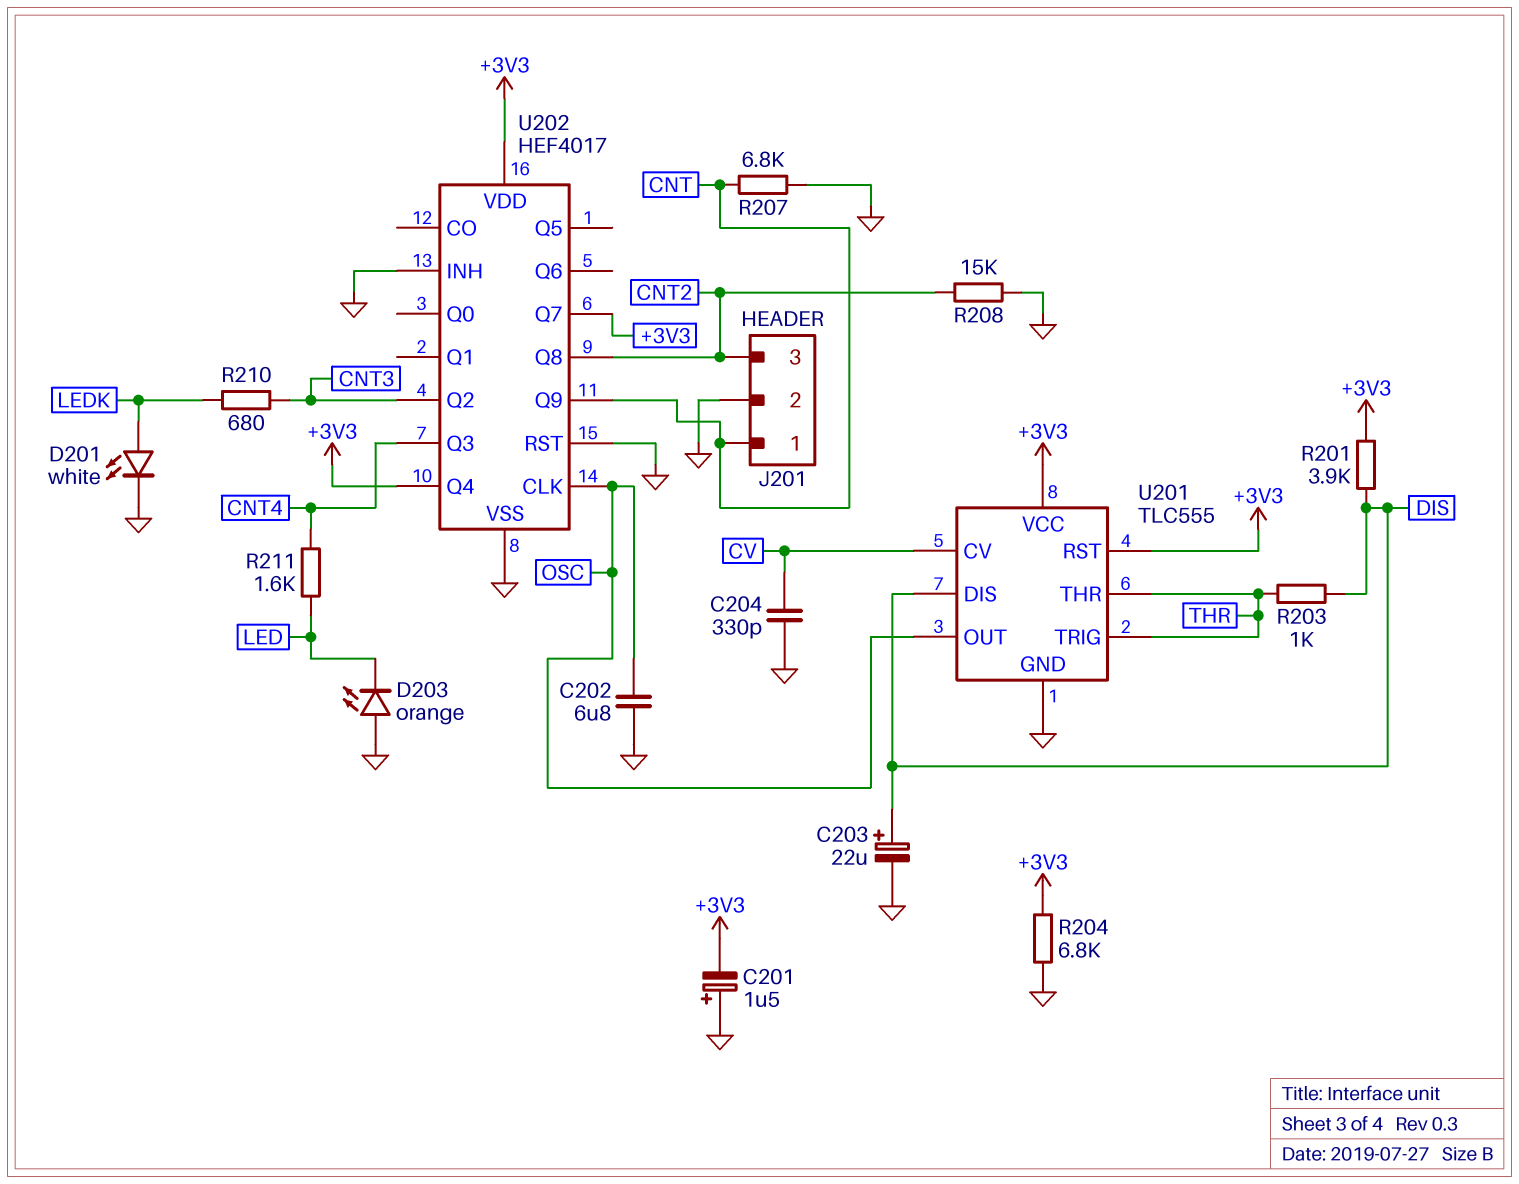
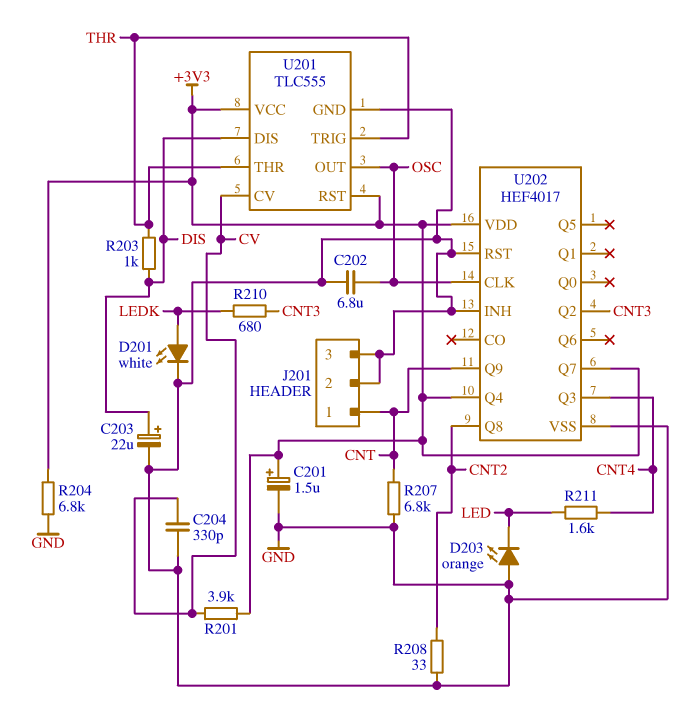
C201: 1.5uF (plus GND, minus +3V3) -> 1.5uF (plus +3V3, minus GND)
J201 pin 3: CNT2 -> GND
R201: 3.9k (+3V3, DIS) -> 3.9k (+3V3, CV)
R208: 15k (CNT2, GND) -> 33 (CNT2, GND)

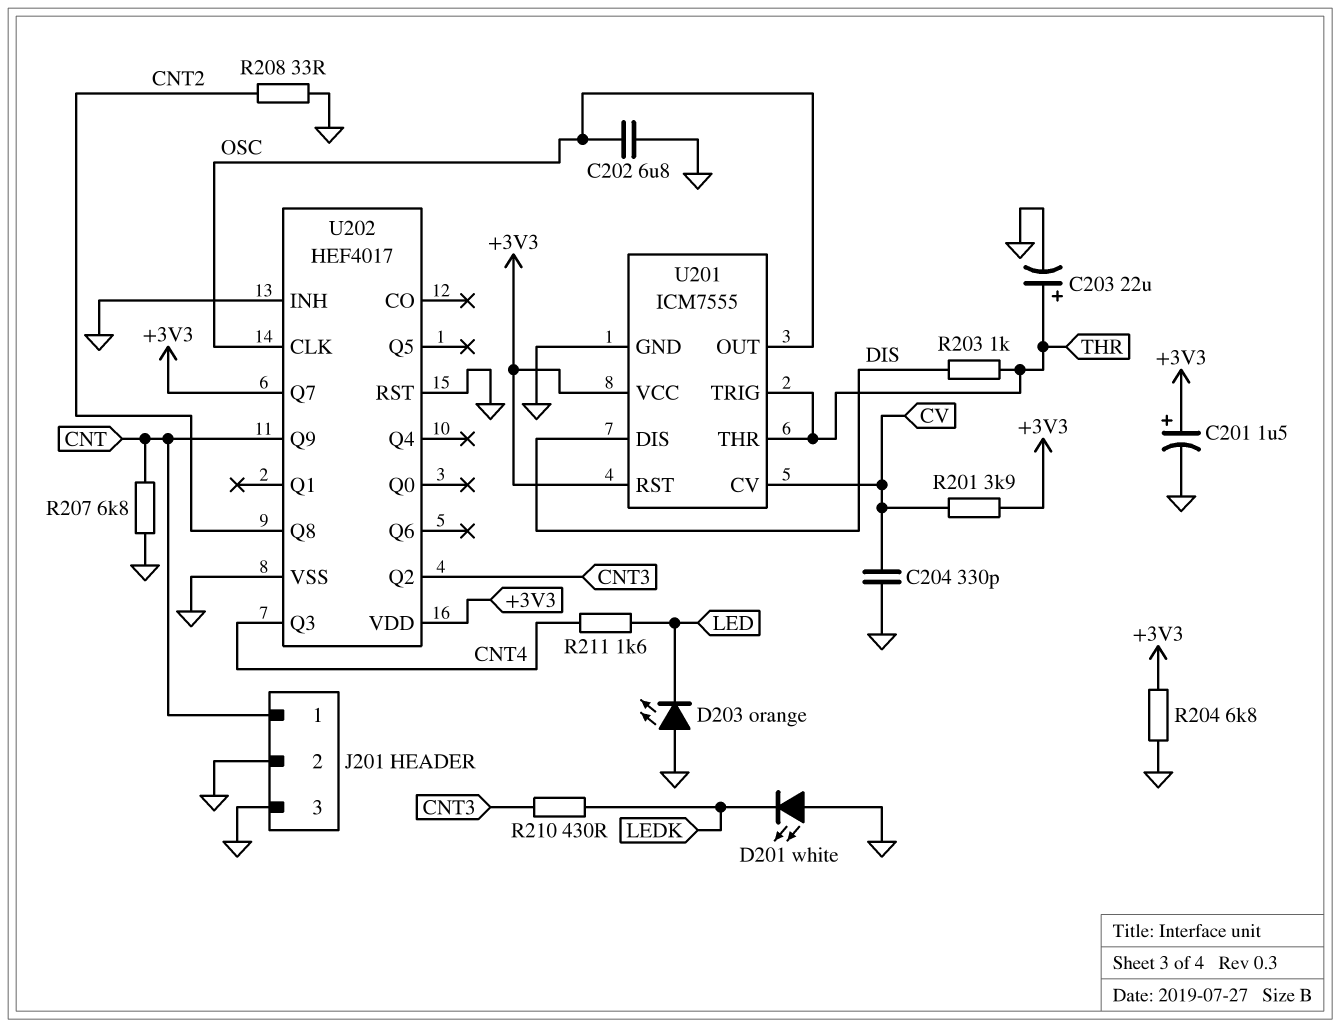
C203: 22uF (plus DIS, minus GND) -> 22uF (plus THR, minus GND)
D201: LED white (A LEDK, K GND) -> LED white (A GND, K LEDK)
R210: 680 (CNT3, LEDK) -> 430 (CNT3, LEDK)
U201: TLC555 -> ICM7555
U202 pin Q4: +3V3 -> none

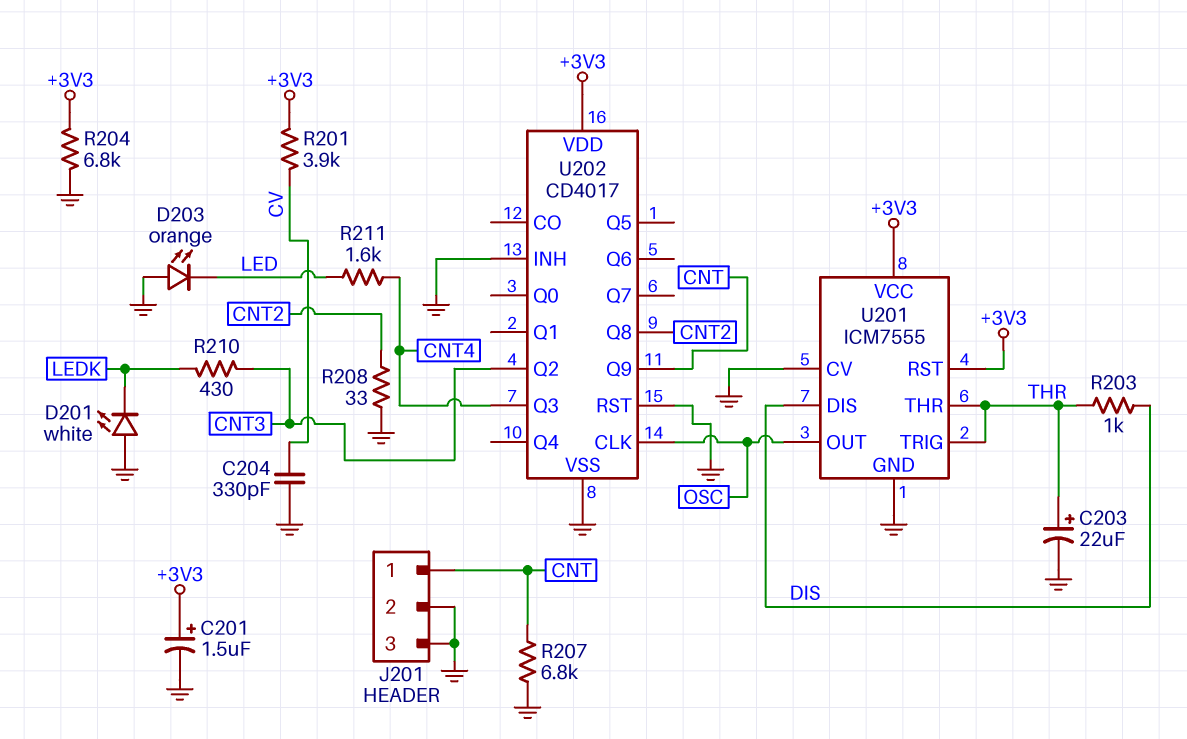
C202: 6.8uF (GND, OSC) -> none
U201 pin CV: CV -> GND
U202: HEF4017 -> CD4017
U202 pin Q7: +3V3 -> none

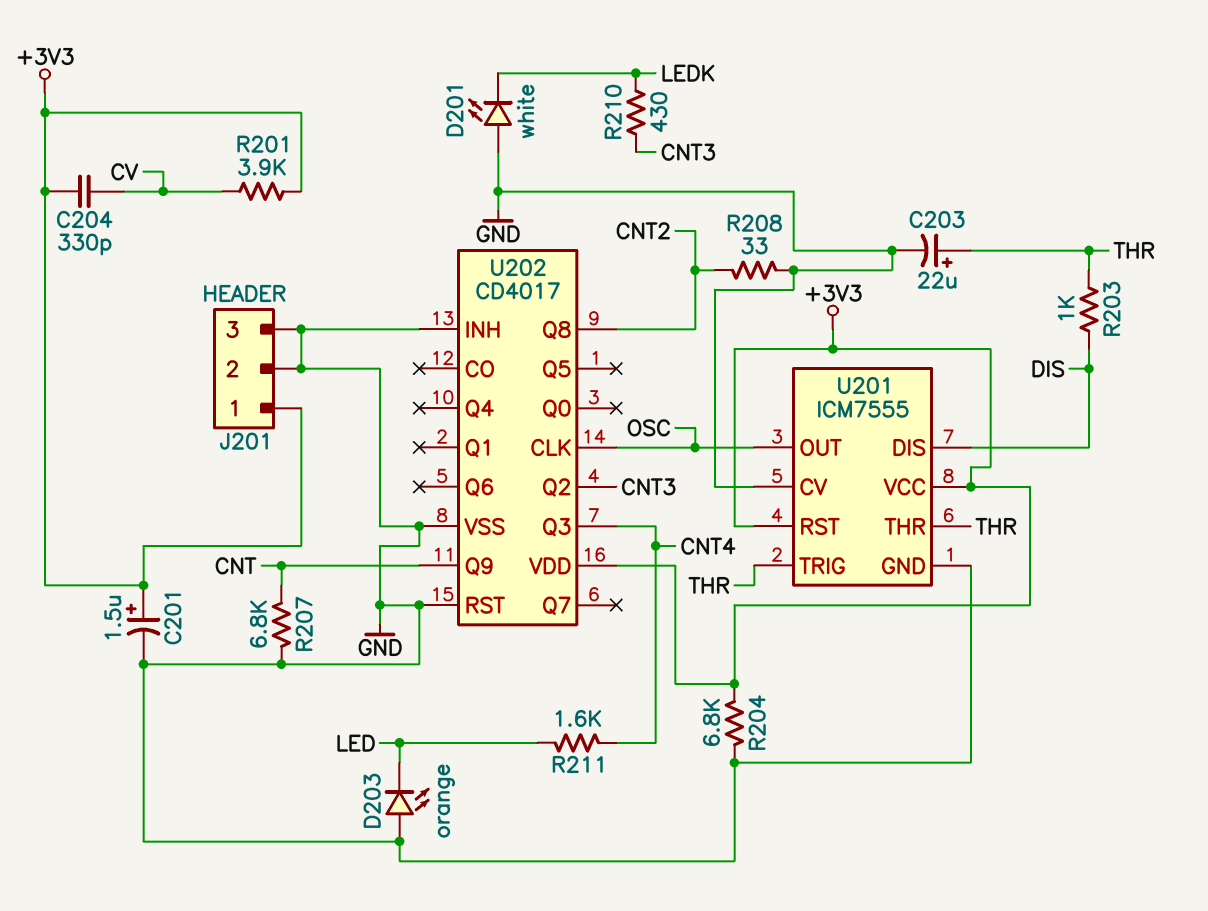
C204: 330pF (CV, GND) -> 330pF (+3V3, CV)
J201 pin 1: CNT -> +3V3

